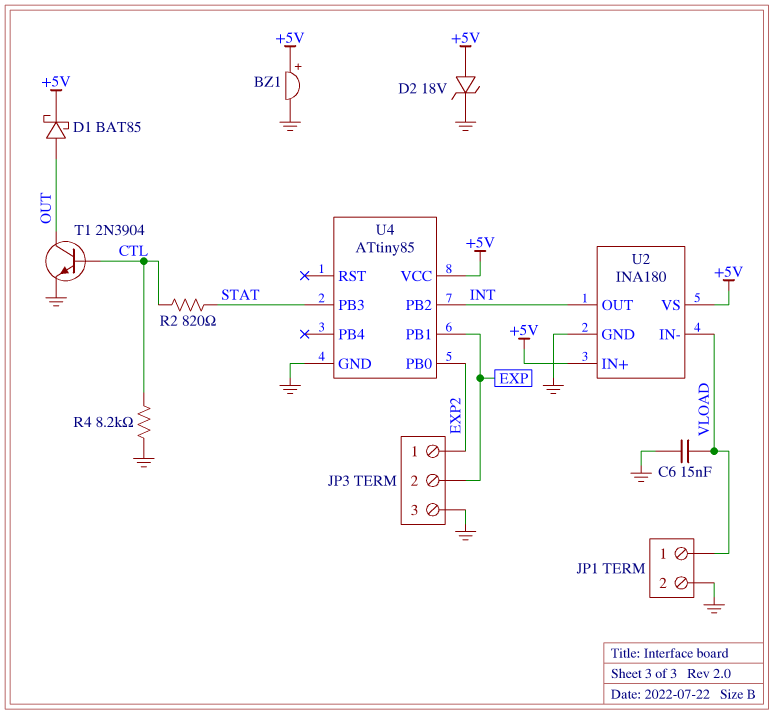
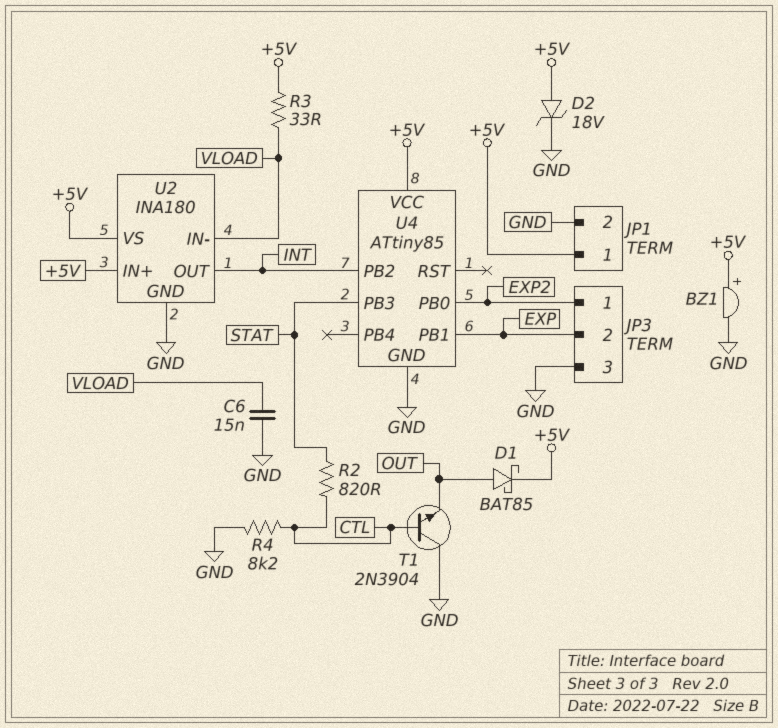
JP1 pin 1: VLOAD -> +5V
R3: none -> 33 (+5V, VLOAD)
T1: NPN 2N3904 (B CTL, C OUT, E GND) -> NPN 2N3904 (B CTL, C GND, E OUT)

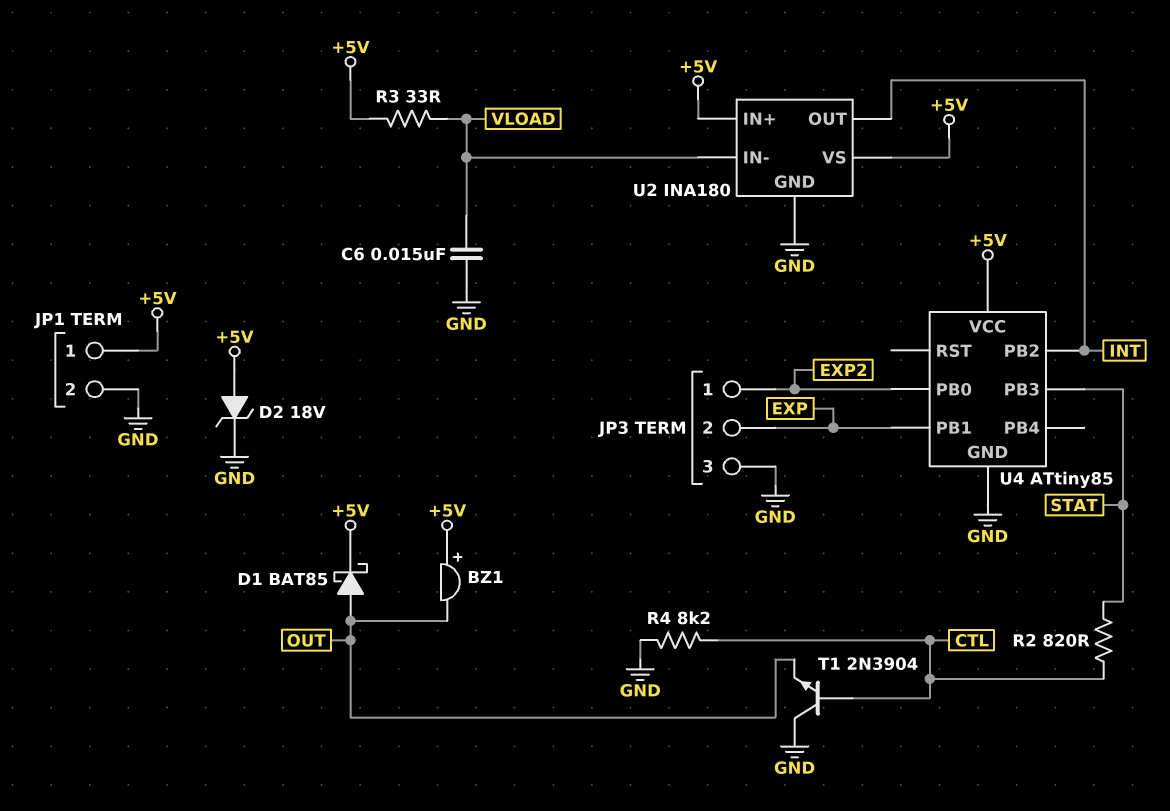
BZ1: buzzer (plus +5V, minus GND) -> buzzer (plus +5V, minus OUT)

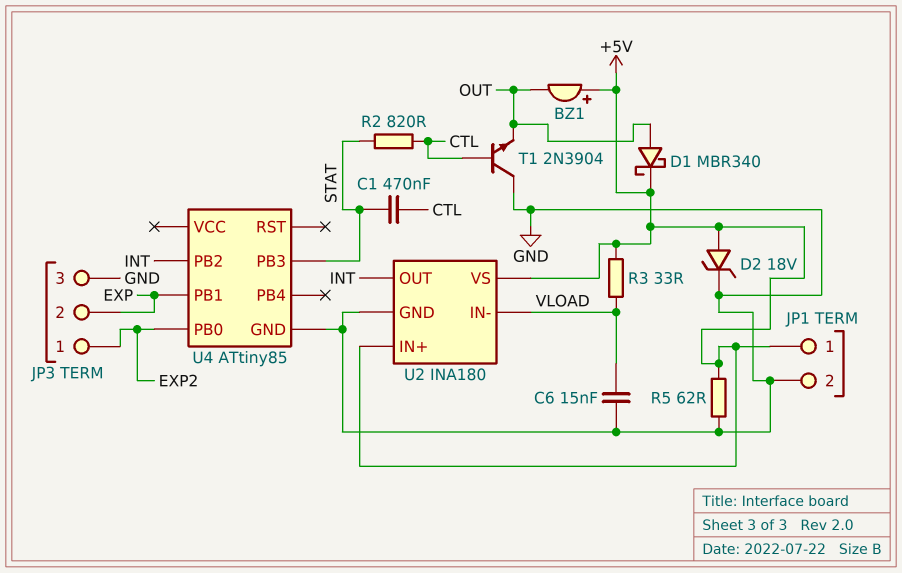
C1: none -> 470nF (CTL, STAT)
D1: schottky BAT85 (A OUT, K +5V) -> schottky MBR340 (A OUT, K +5V)
R4: 8.2k (CTL, GND) -> none
R5: none -> 62 (+5V, GND)
U4 pin VCC: +5V -> none

